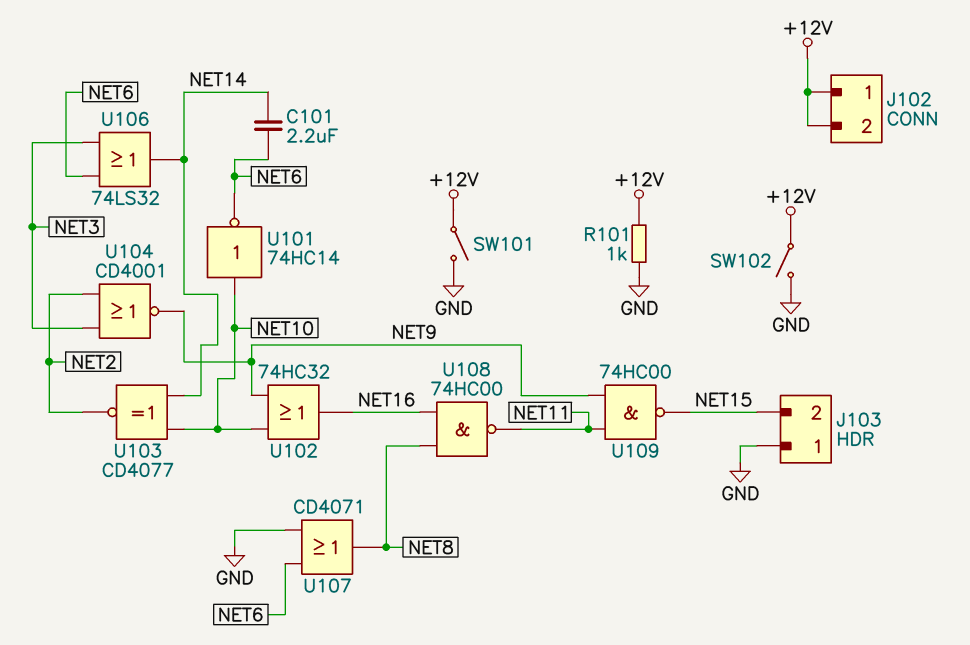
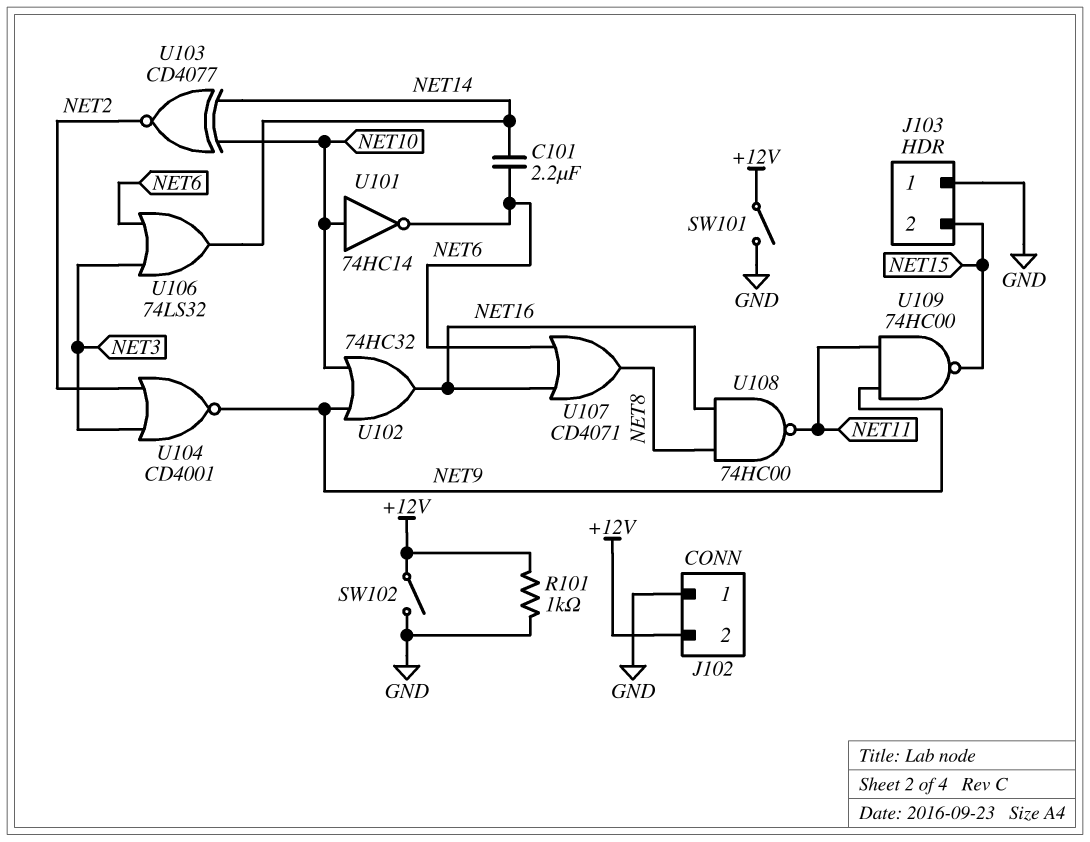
J102 pin 1: +12V -> GND
U107: OR CD4071 (in GND, in NET6, out NET8) -> OR CD4071 (in NET6, in NET16, out NET8)

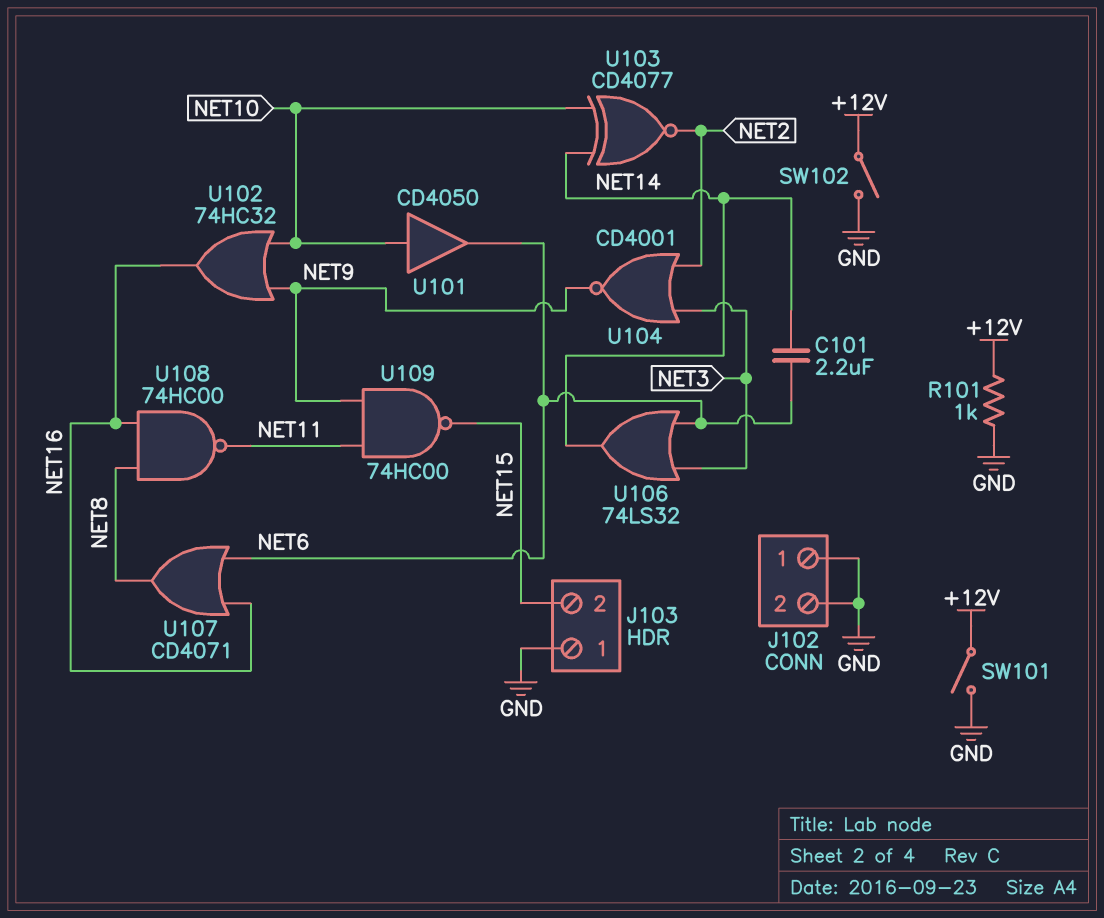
J102 pin 2: +12V -> GND
U101: NOT 74HC14 (in NET10, out NET6) -> buffer CD4050 (in NET10, out NET6)

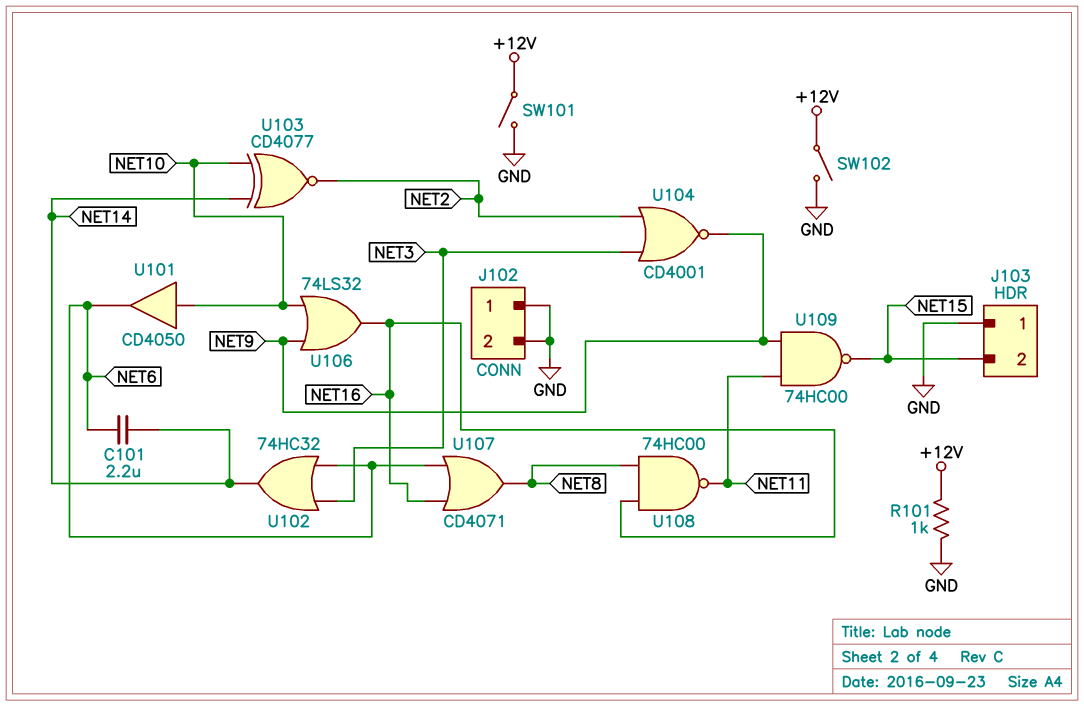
U102: OR 74HC32 (in NET9, in NET10, out NET16) -> OR 74HC32 (in NET3, in NET6, out NET14)
U106: OR 74LS32 (in NET3, in NET6, out NET14) -> OR 74LS32 (in NET9, in NET10, out NET16)

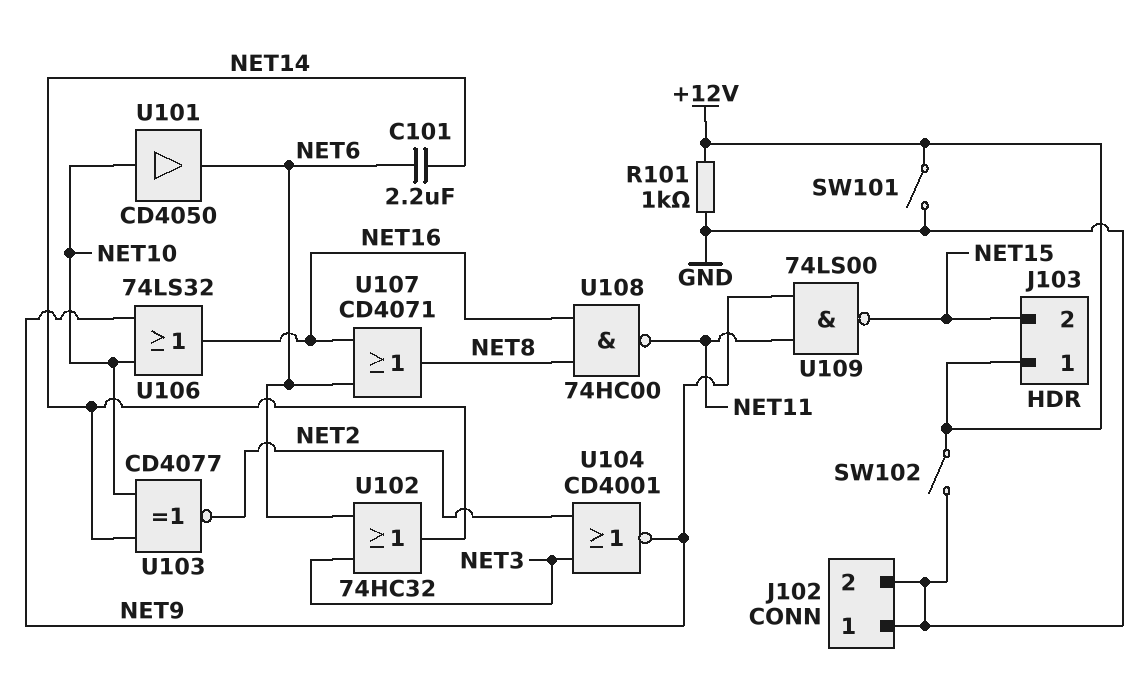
J103 pin 1: GND -> +12V
U109: NAND 74HC00 (in NET9, in NET11, out NET15) -> NAND 74LS00 (in NET9, in NET11, out NET15)

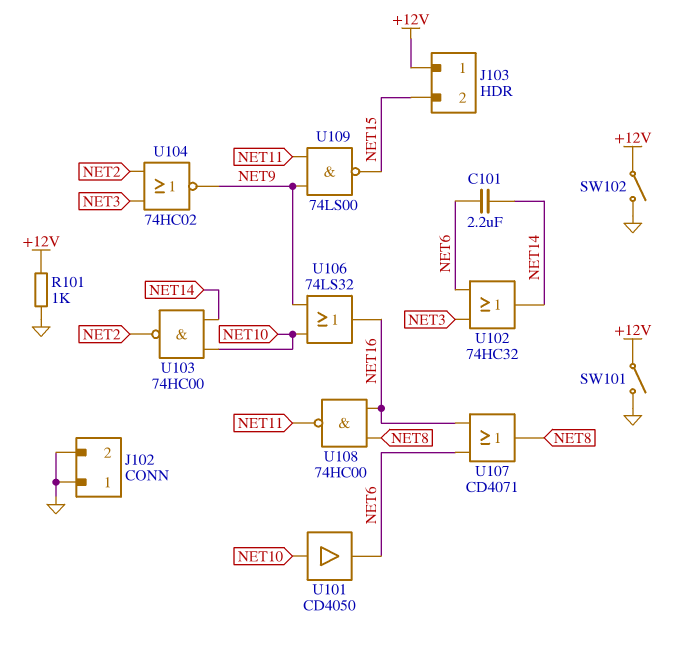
U103: XNOR CD4077 (in NET10, in NET14, out NET2) -> NAND 74HC00 (in NET10, in NET14, out NET2)
U104: NOR CD4001 (in NET2, in NET3, out NET9) -> NOR 74HC02 (in NET2, in NET3, out NET9)

